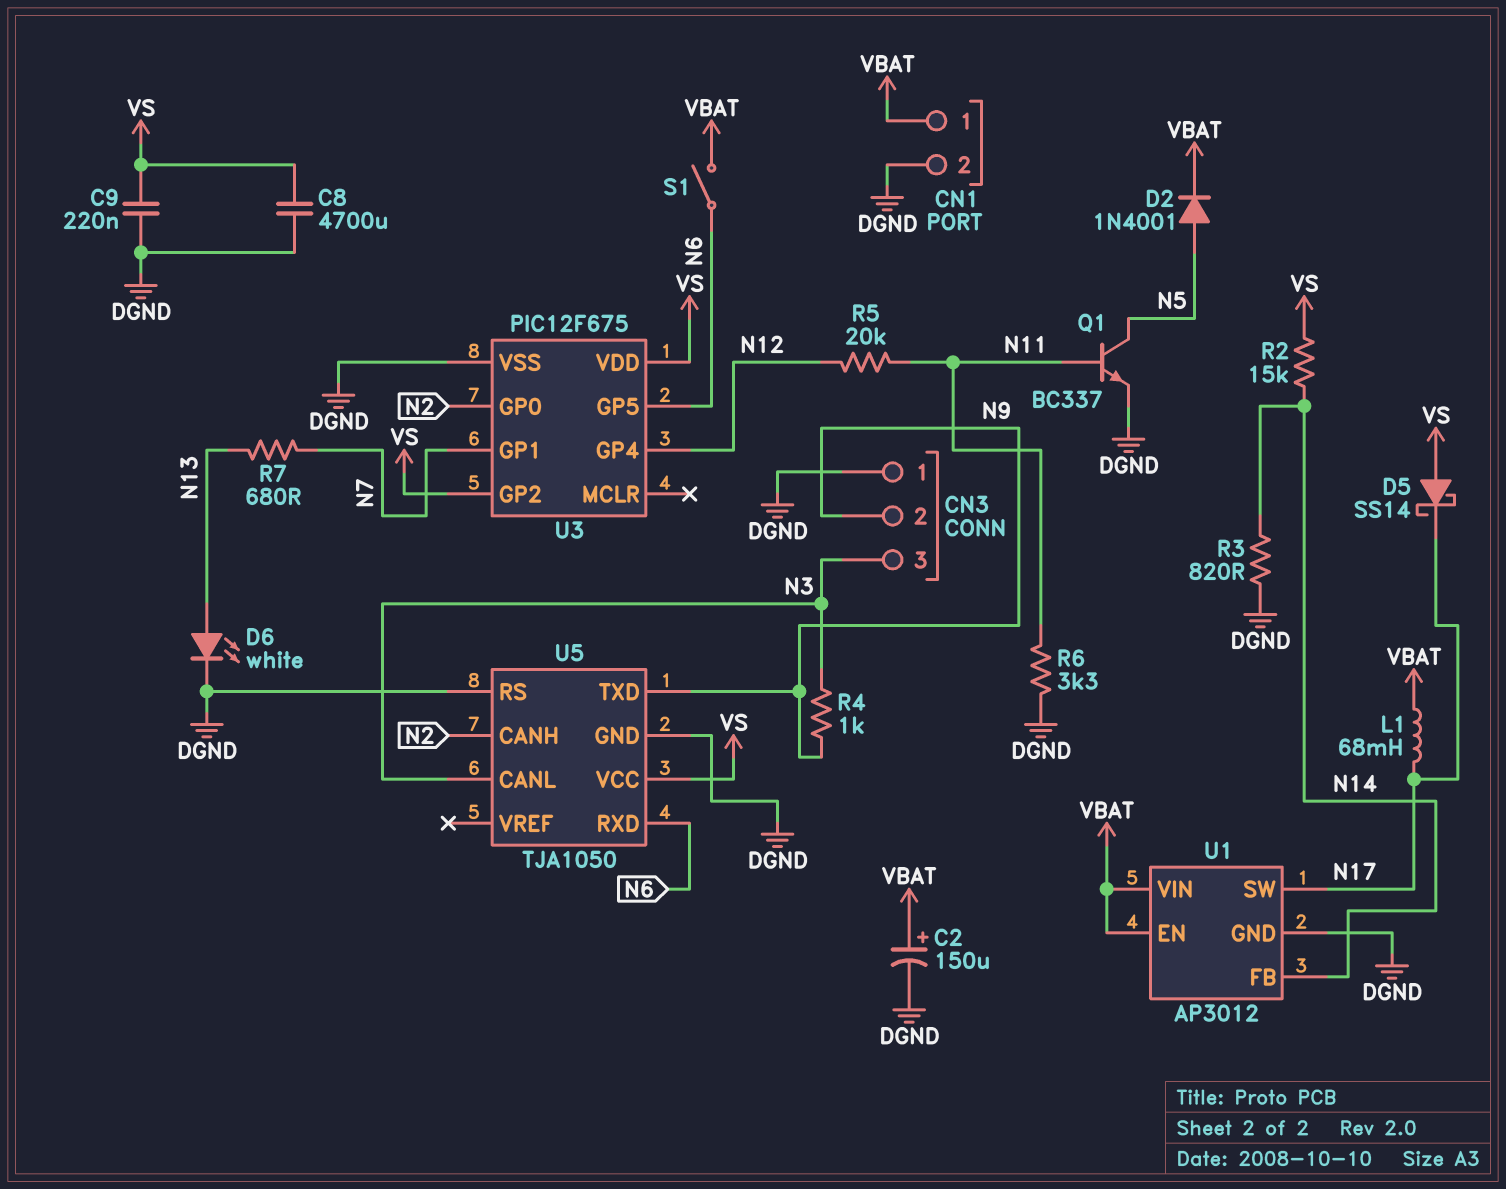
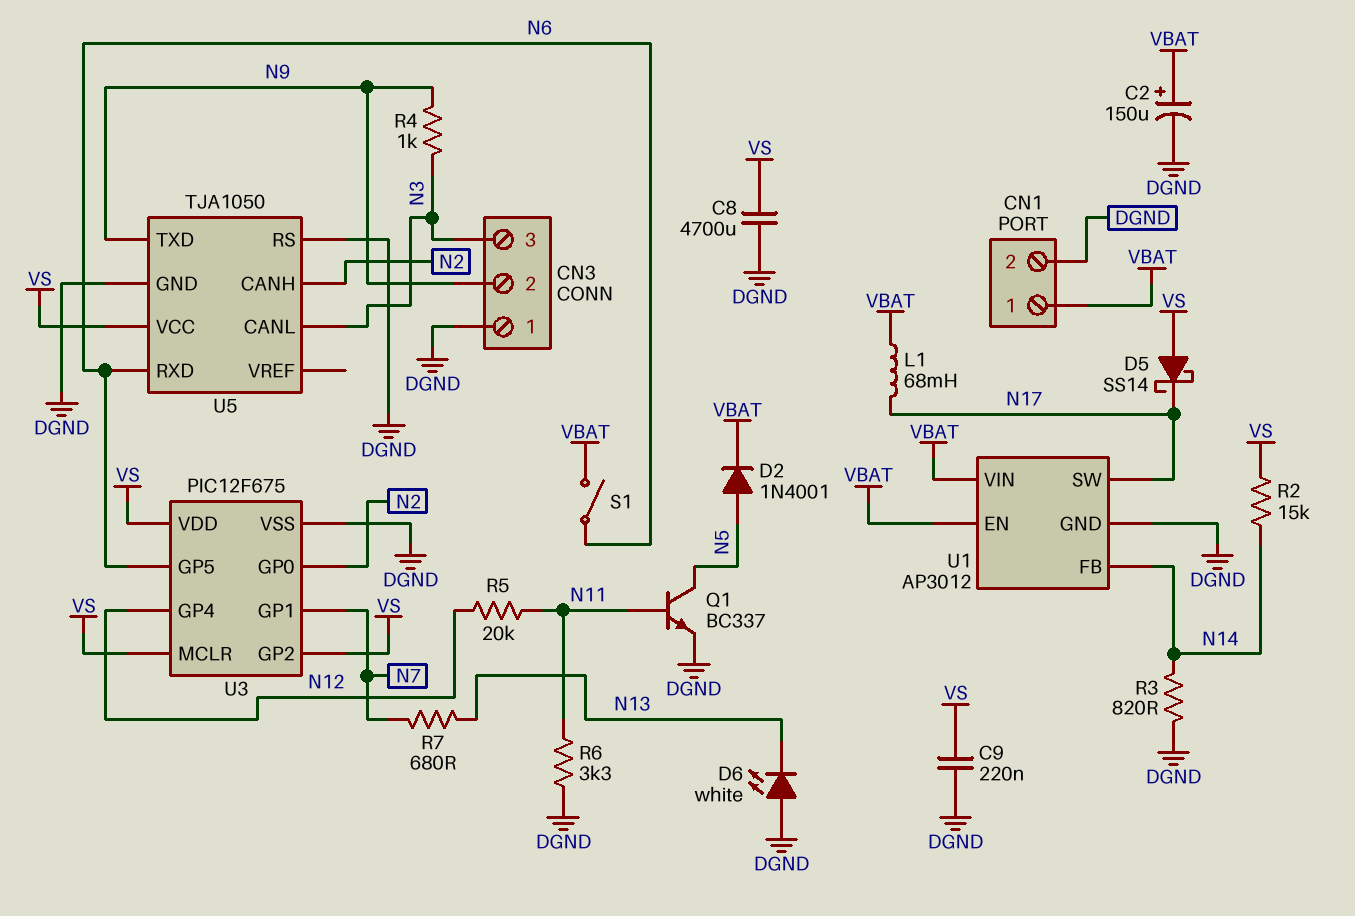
D6: LED white (A N13, K DGND) -> LED white (A DGND, K N13)
U3 pin MCLR: none -> VS

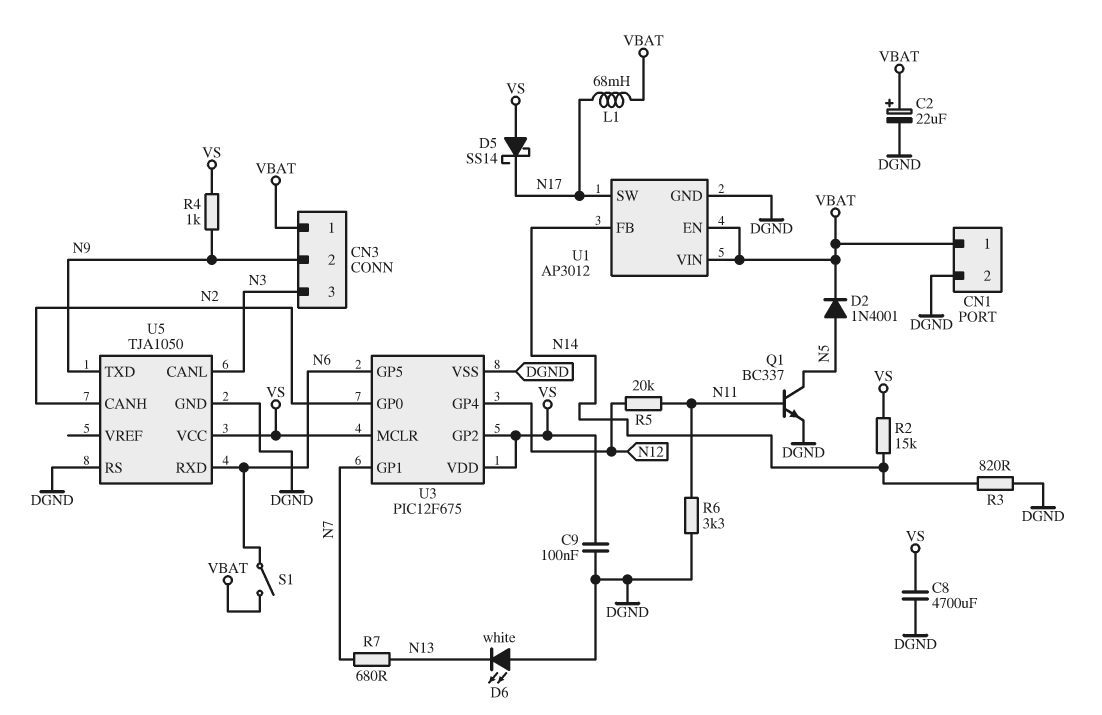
C2: 150uF (plus VBAT, minus DGND) -> 22uF (plus VBAT, minus DGND)
C9: 220nF (DGND, VS) -> 100nF (DGND, VS)
CN3 pin 1: DGND -> VBAT
R4: 1k (N3, N9) -> 1k (N9, VS)

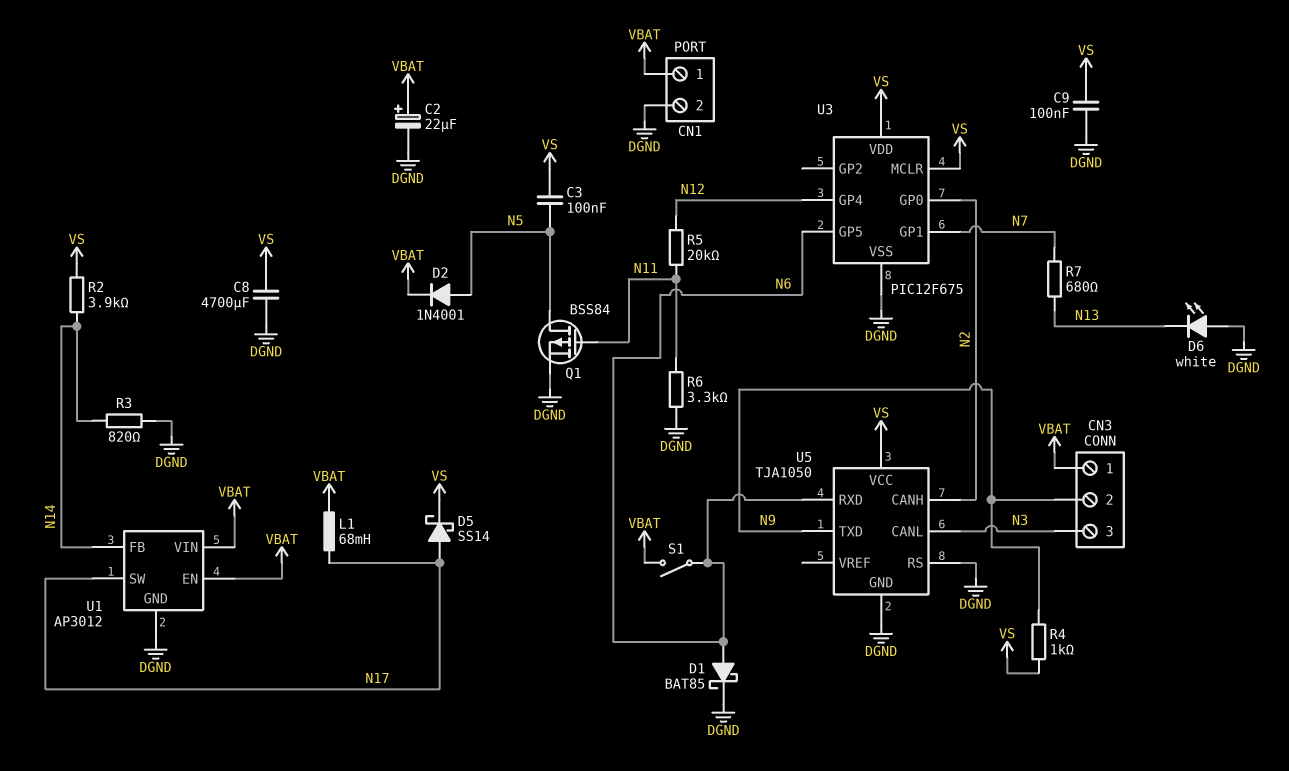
C3: none -> 100nF (N5, VS)
D1: none -> schottky BAT85 (A N6, K DGND)
D5: schottky SS14 (A VS, K N17) -> schottky SS14 (A N17, K VS)
Q1: NPN BC337 (B N11, C N5, E DGND) -> PMOS BSS84 (G N11, D N5, S DGND)
R2: 15k (N14, VS) -> 3.9k (N14, VS)
U3 pin GP2: VS -> none

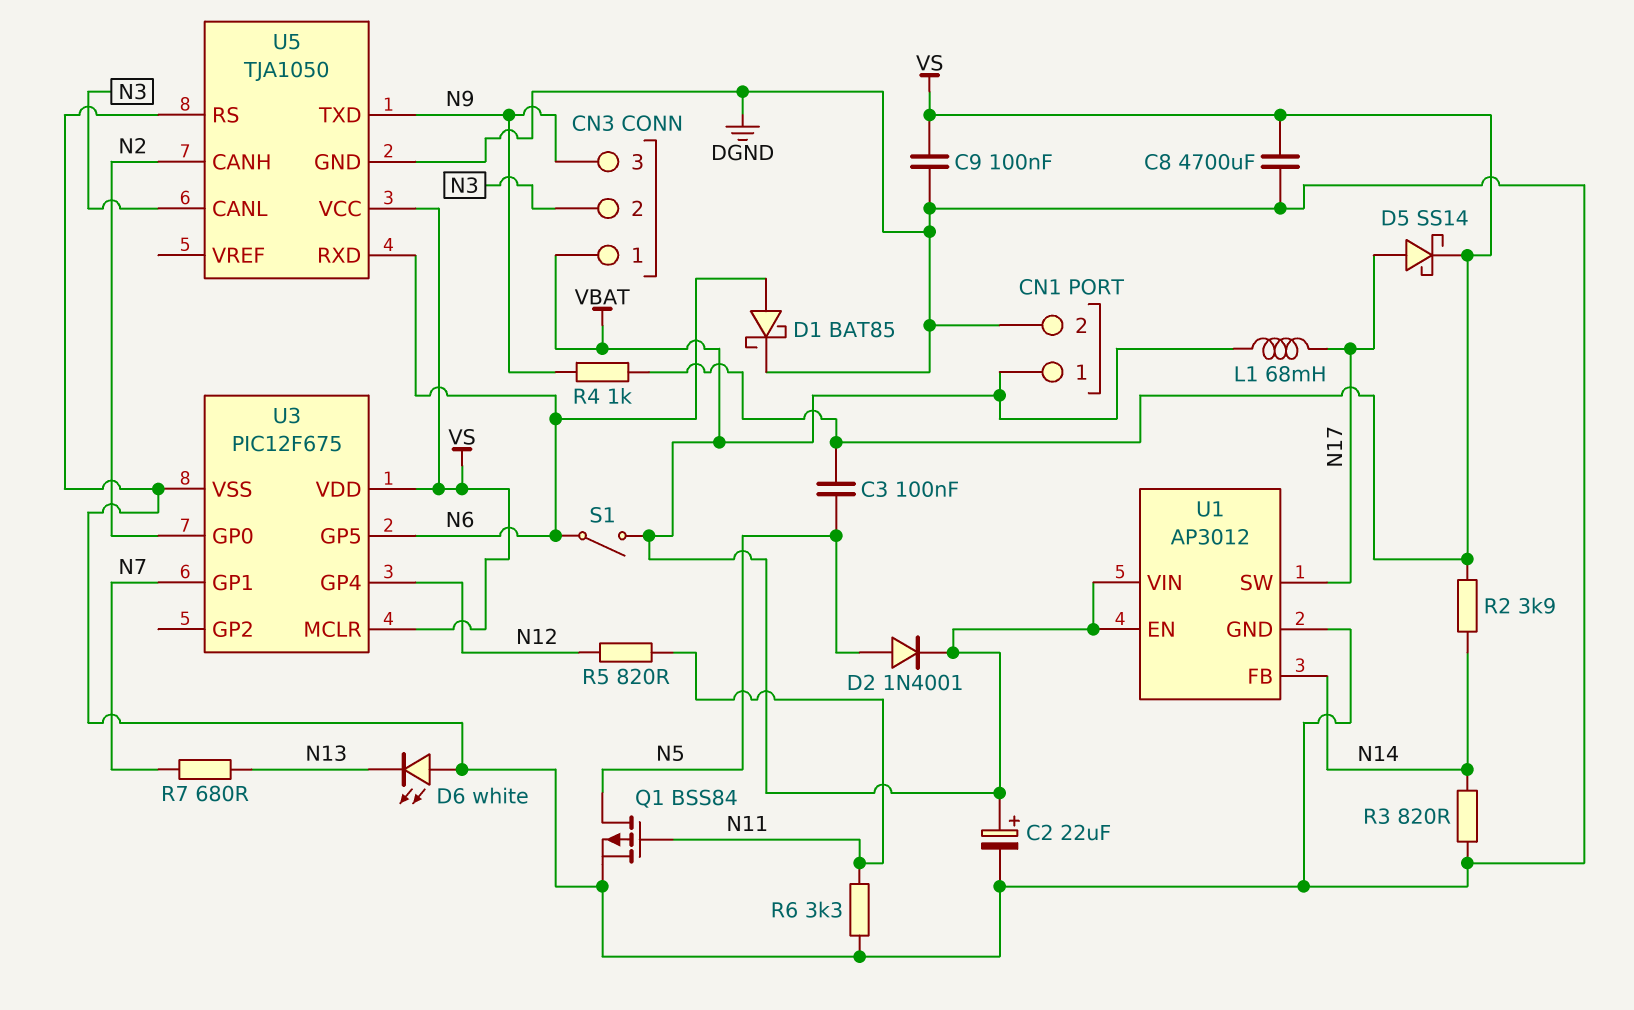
CN3 pin 2: N9 -> N3
CN3 pin 3: N3 -> N9
R5: 20k (N11, N12) -> 820 (N11, N12)

